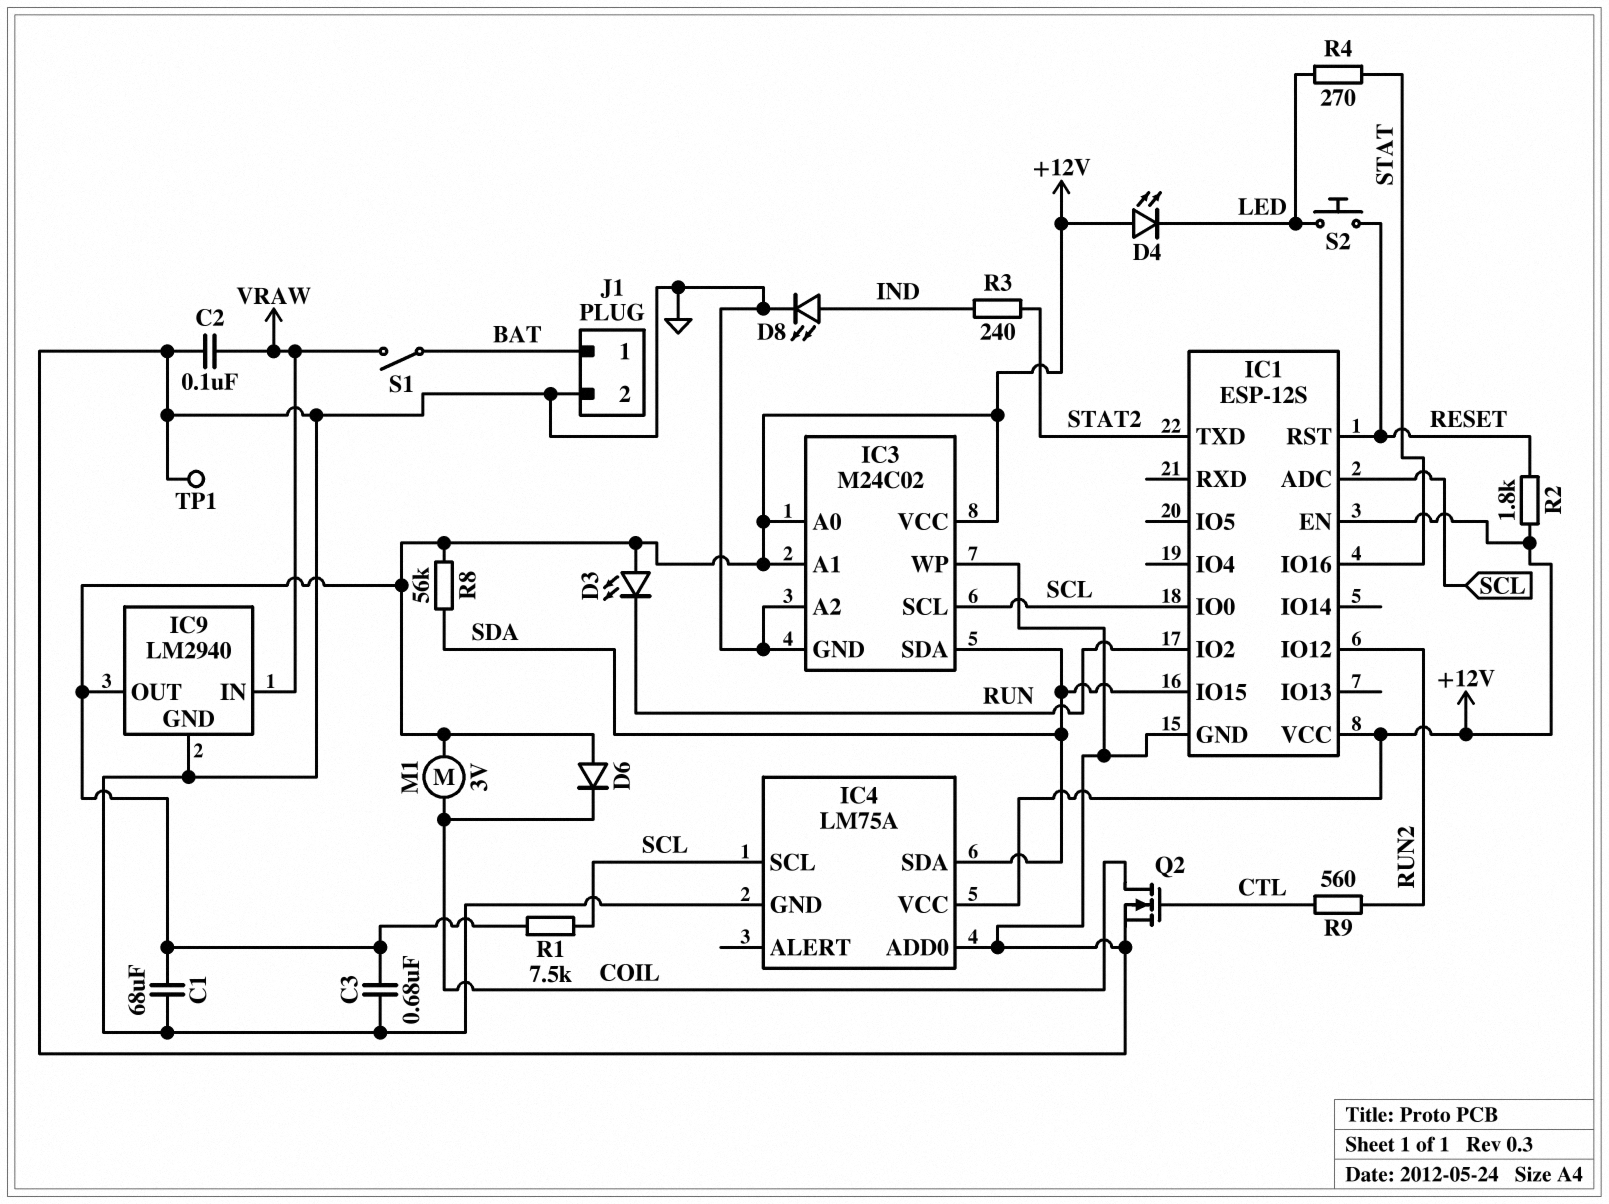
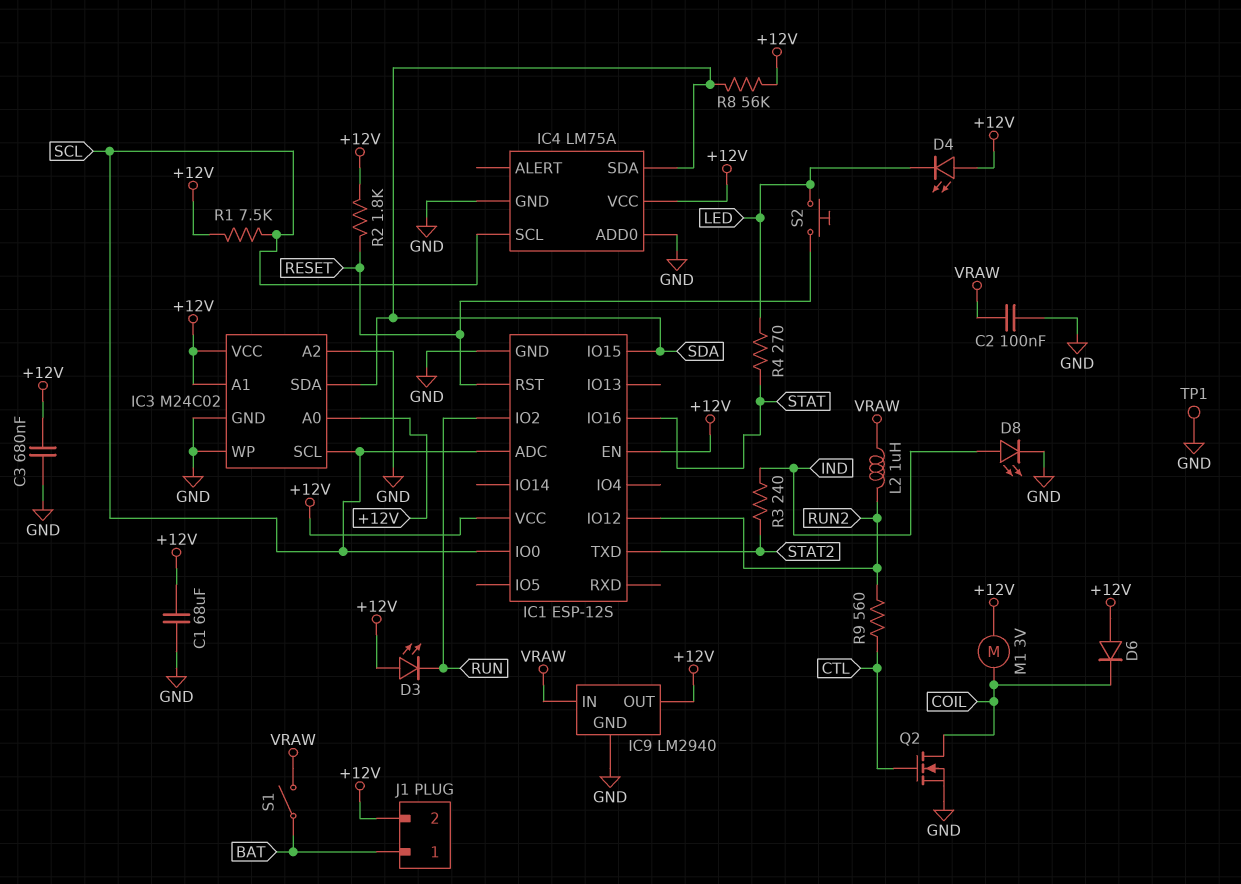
J1 pin 2: GND -> +12V
L2: none -> 1uH (RUN2, VRAW)

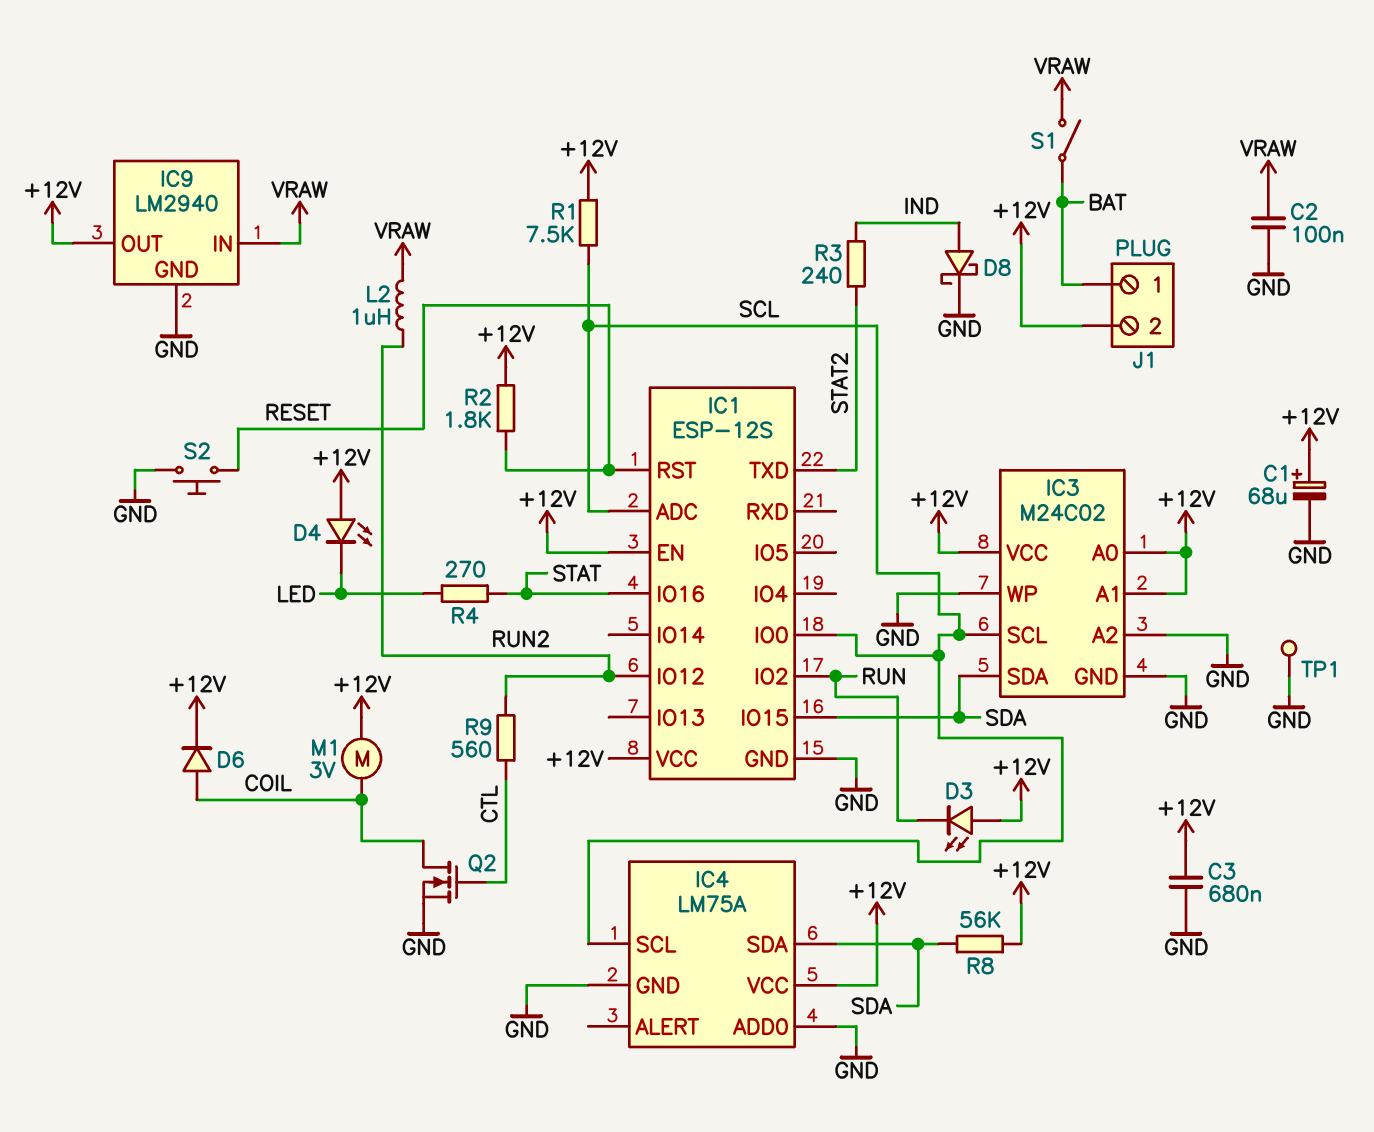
C1: 68uF (+12V, GND) -> 68uF (plus +12V, minus GND)
D6: diode (A +12V, K COIL) -> diode (A COIL, K +12V)
D8: LED (A IND, K GND) -> schottky (A IND, K GND)
S2: button (LED, RESET) -> button (GND, RESET)

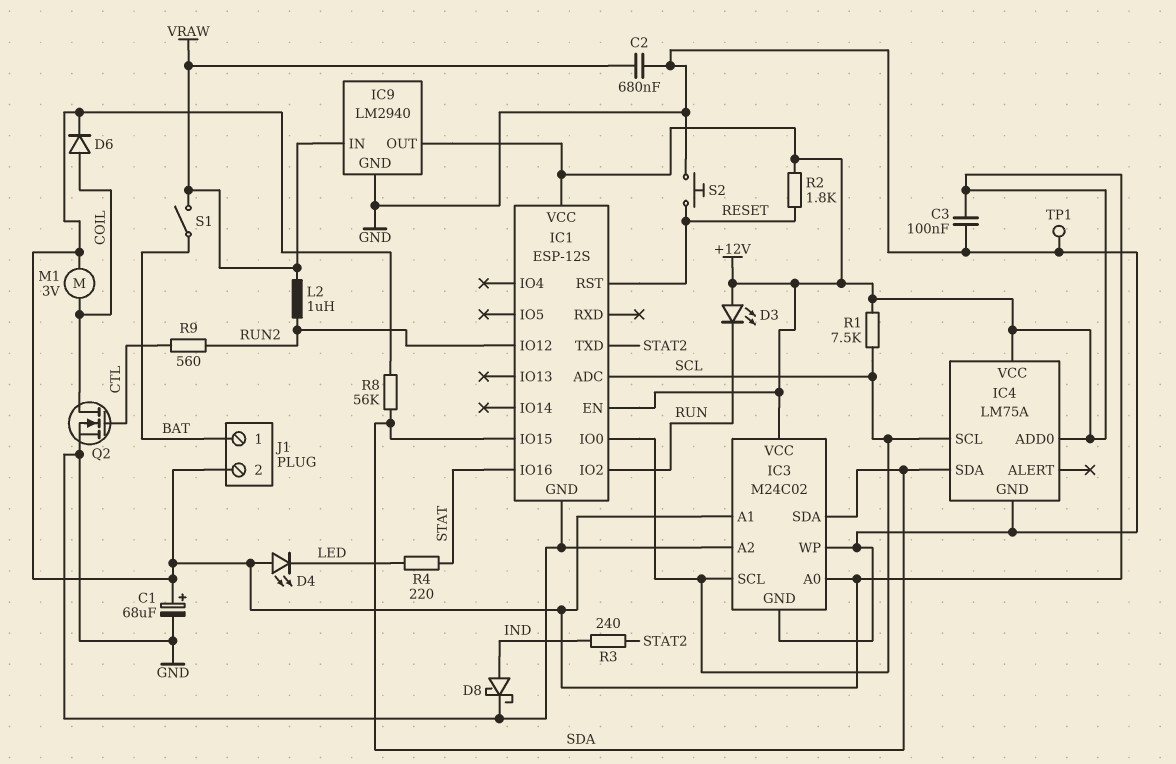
C2: 100nF (GND, VRAW) -> 680nF (GND, VRAW)
C3: 680nF (+12V, GND) -> 100nF (+12V, GND)
IC4 pin ADD0: GND -> +12V
R4: 270 (LED, STAT) -> 220 (LED, STAT)

